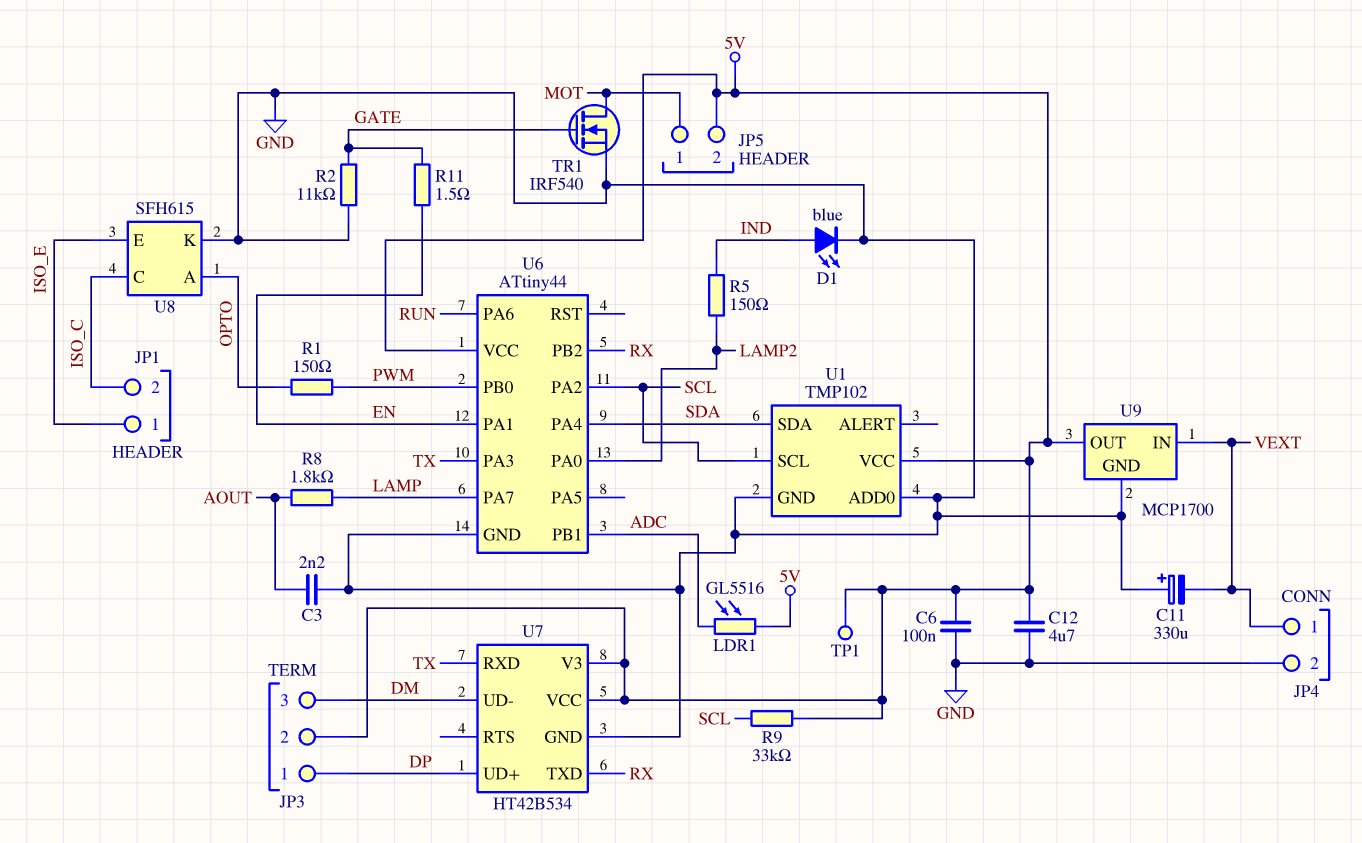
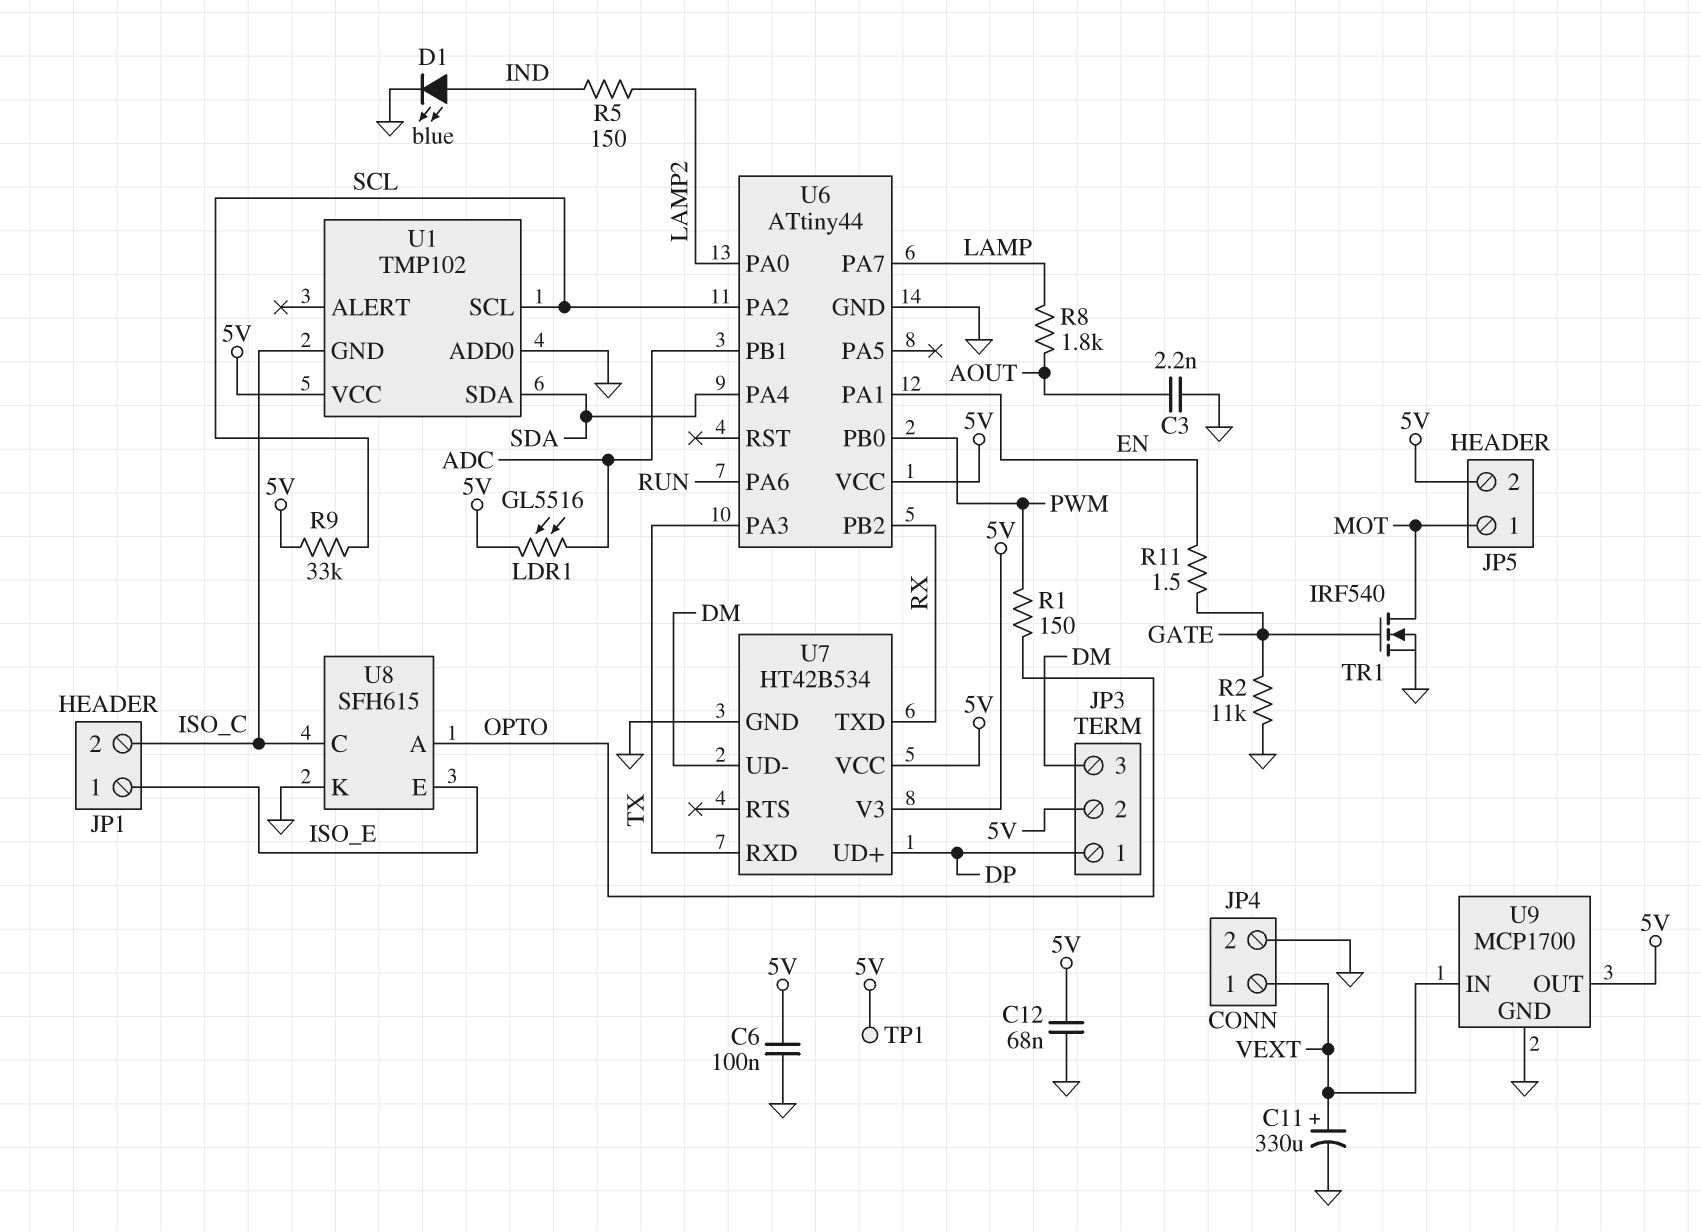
C11: 330uF (plus GND, minus VEXT) -> 330uF (plus VEXT, minus GND)
C12: 4.7uF (5V, GND) -> 68nF (5V, GND)
U1 pin GND: GND -> ISO_C

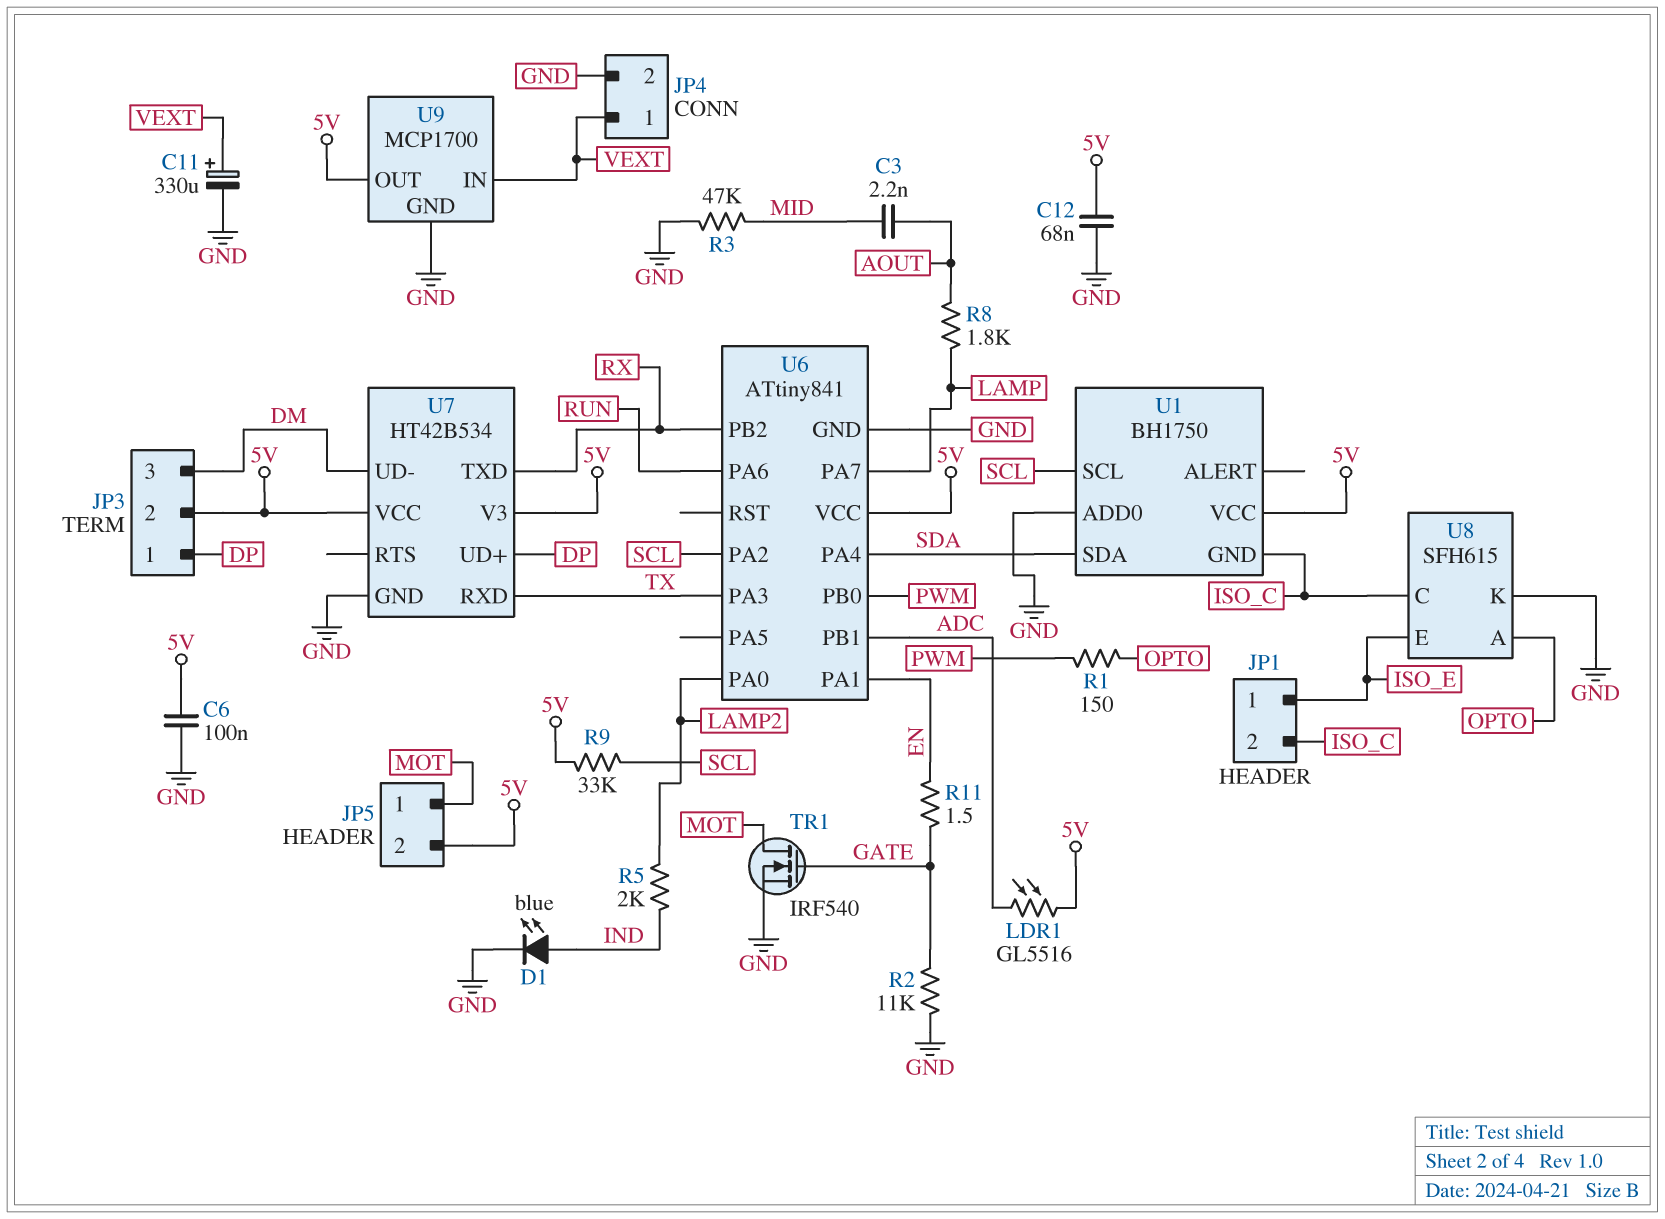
C3: 2.2nF (AOUT, GND) -> 2.2nF (AOUT, MID)
R3: none -> 47k (GND, MID)
R5: 150 (IND, LAMP2) -> 2k (IND, LAMP2)
TP1: test point (5V) -> none
U1: TMP102 -> BH1750
U6: ATtiny44 -> ATtiny841

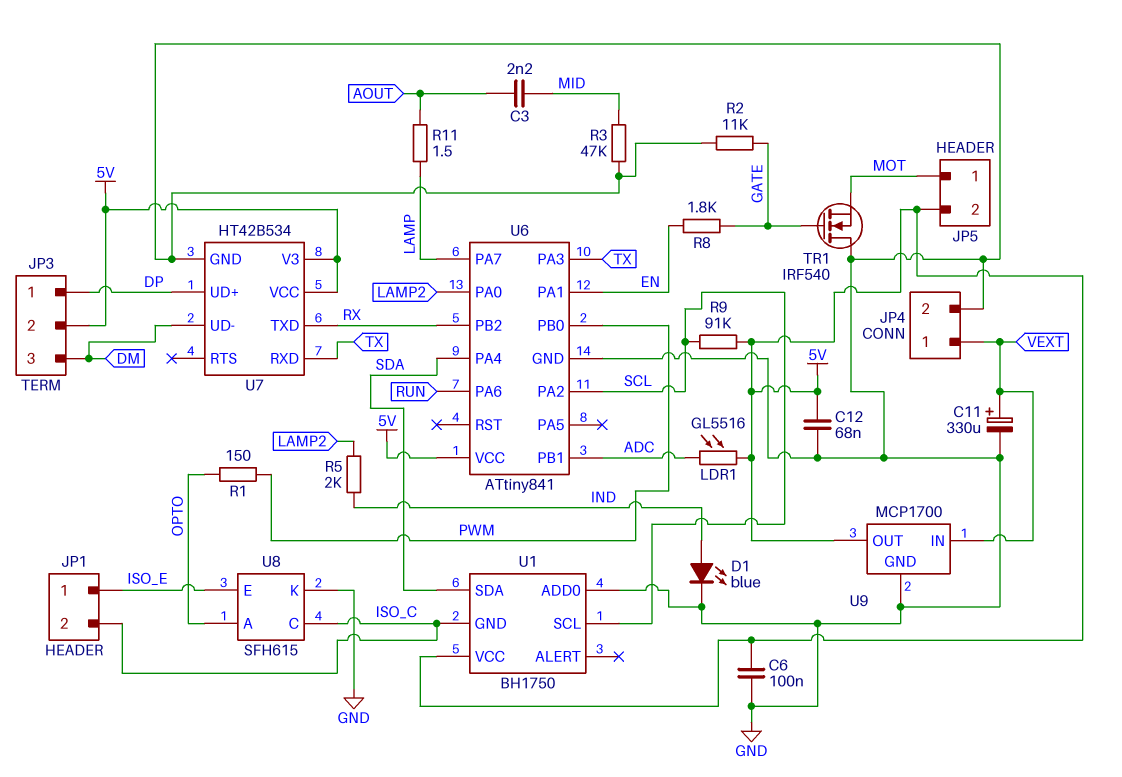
R8: 1.8k (AOUT, LAMP) -> 1.8k (EN, GATE)
R9: 33k (5V, SCL) -> 91k (5V, SCL)
R11: 1.5 (EN, GATE) -> 1.5 (AOUT, LAMP)
TR1: NMOS IRF540 (G GATE, D MOT, S GND) -> NMOS IRF540 (G GATE, D GND, S MOT)

